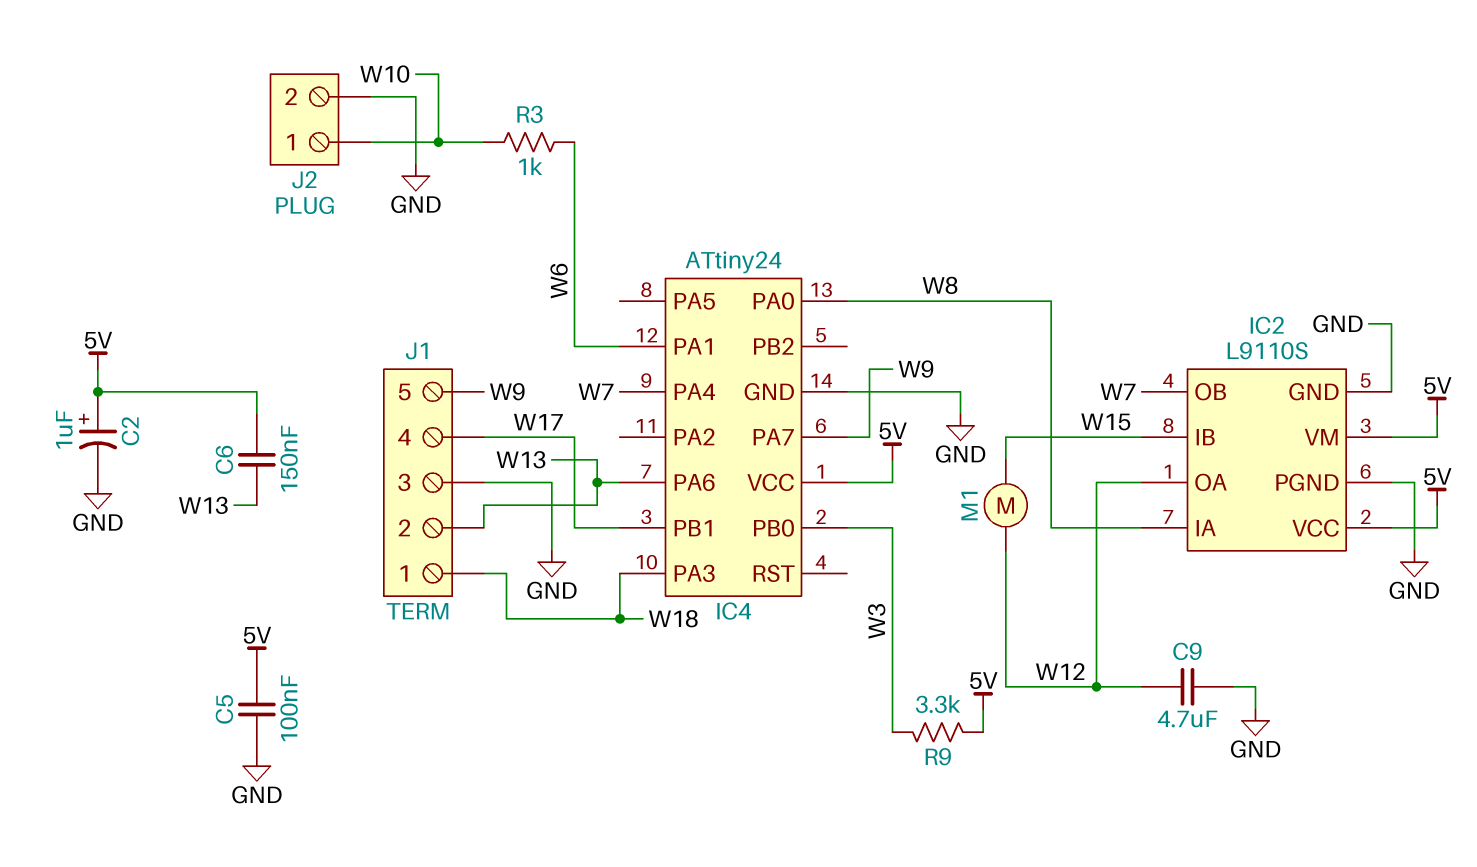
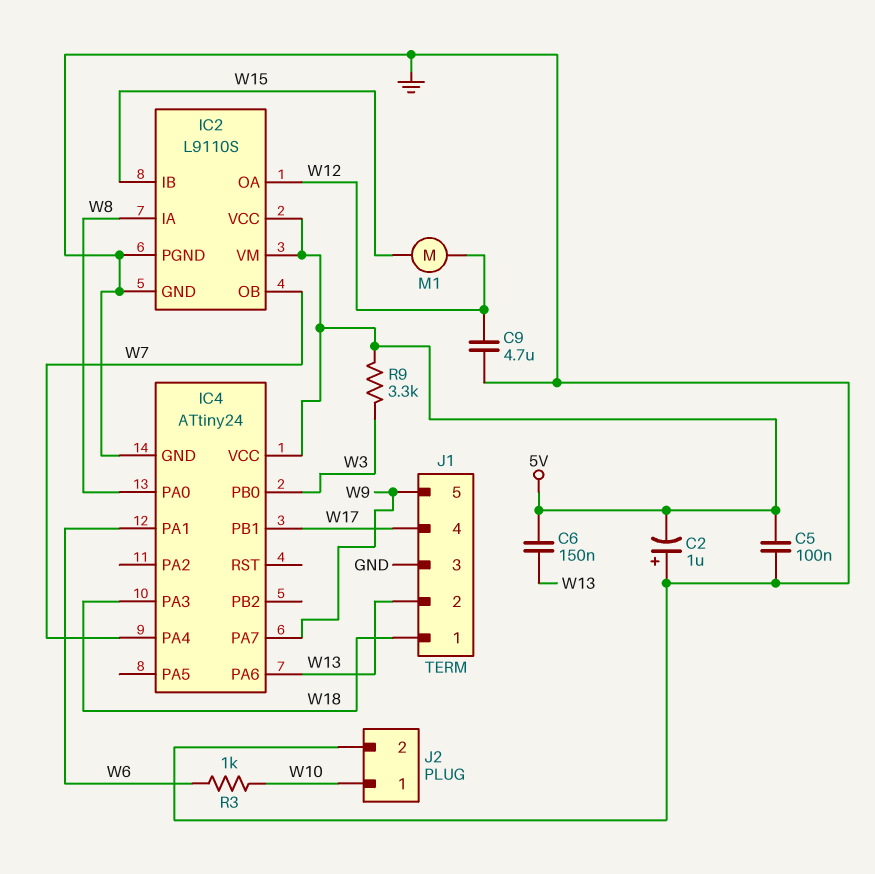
C2: 1uF (plus 5V, minus GND) -> 1uF (plus GND, minus 5V)

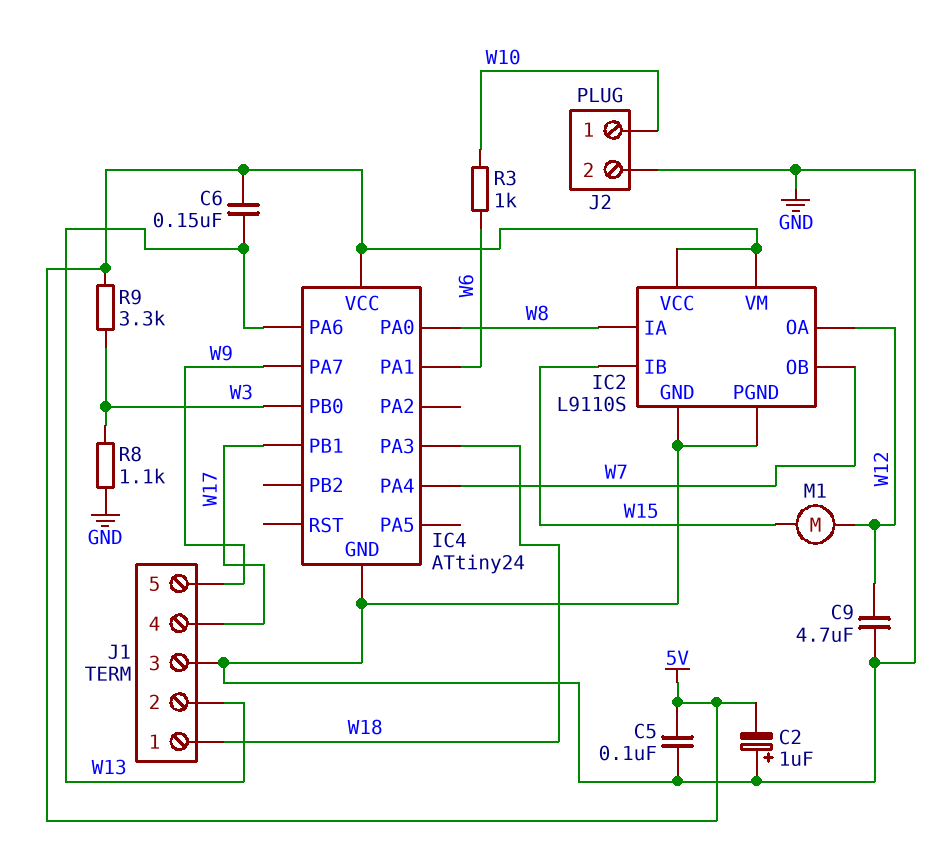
R8: none -> 1.1k (GND, W3)

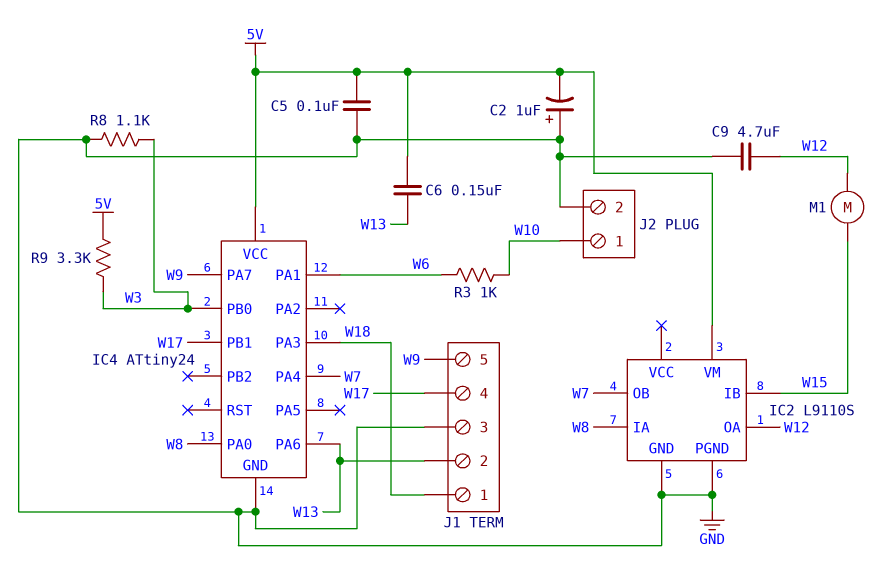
IC2 pin VCC: 5V -> none

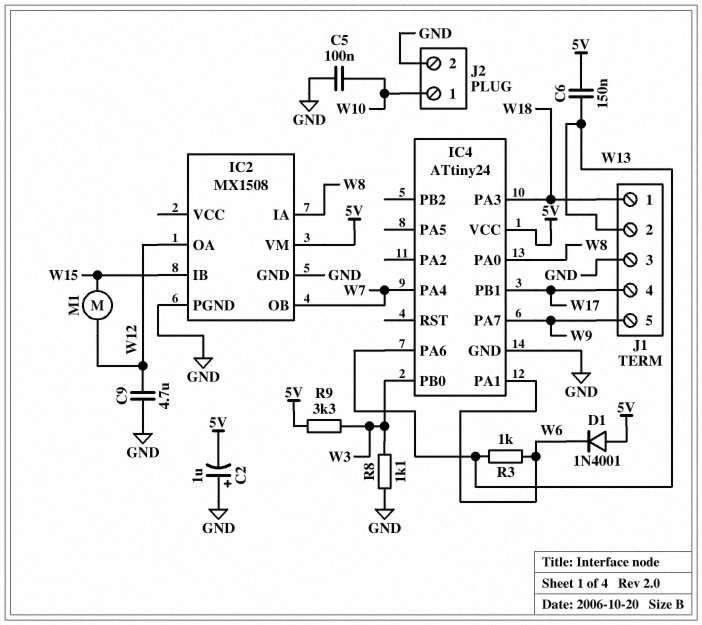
C5: 100nF (5V, GND) -> 100nF (GND, W10)
D1: none -> diode 1N4001 (A 5V, K W6)
IC2: L9110S -> MX1508
R3: 1k (W6, W10) -> 1k (W6, W13)

